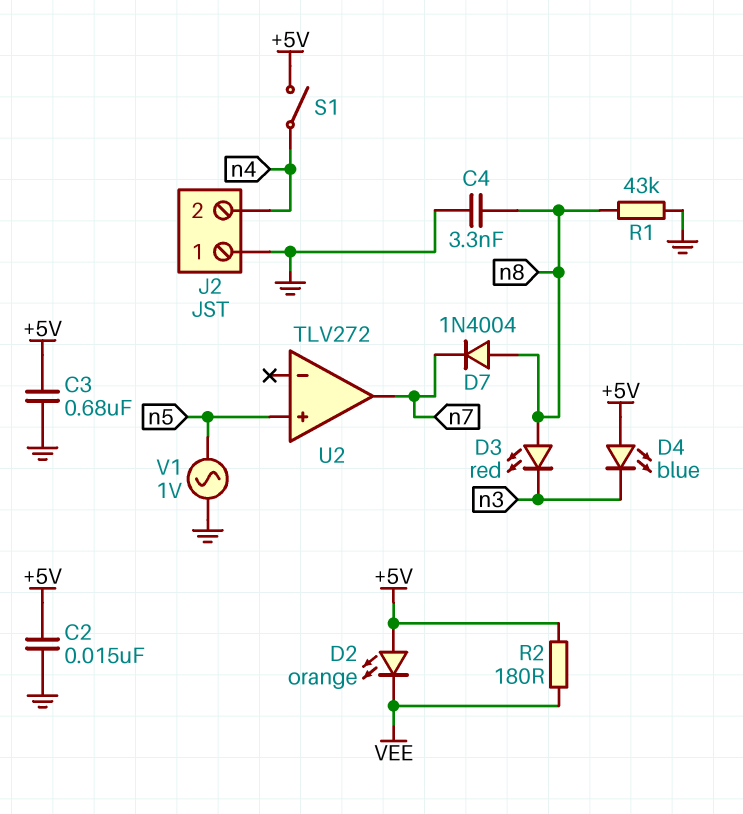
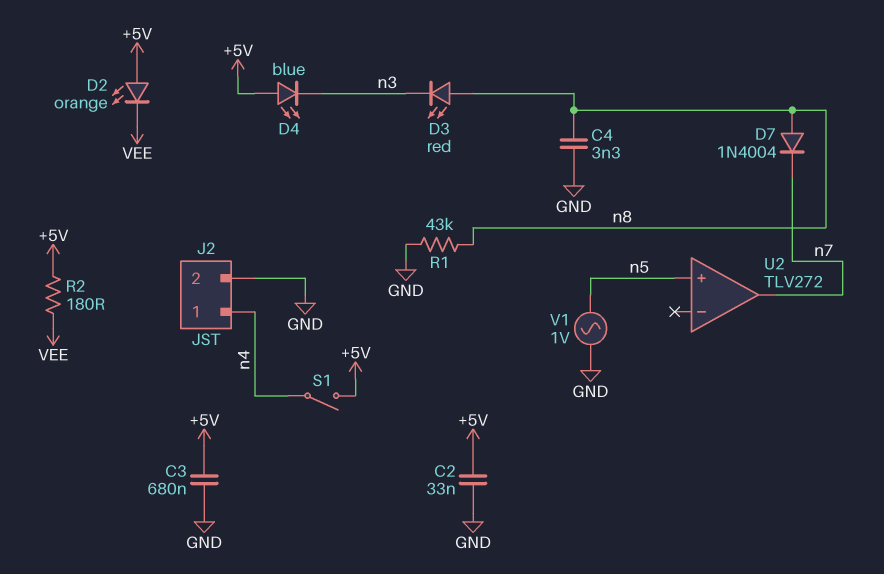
C2: 15nF (+5V, GND) -> 33nF (+5V, GND)
J2 pin 1: GND -> n4
J2 pin 2: n4 -> GND

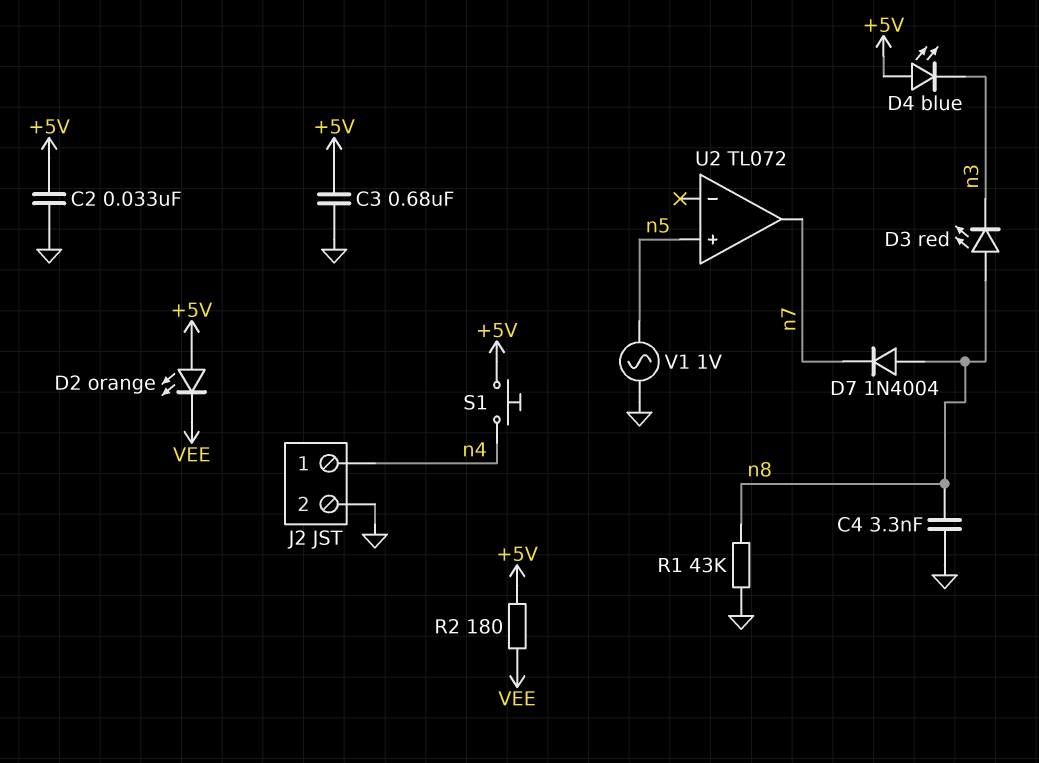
S1: switch (+5V, n4) -> button (+5V, n4)
U2: TLV272 -> TL072

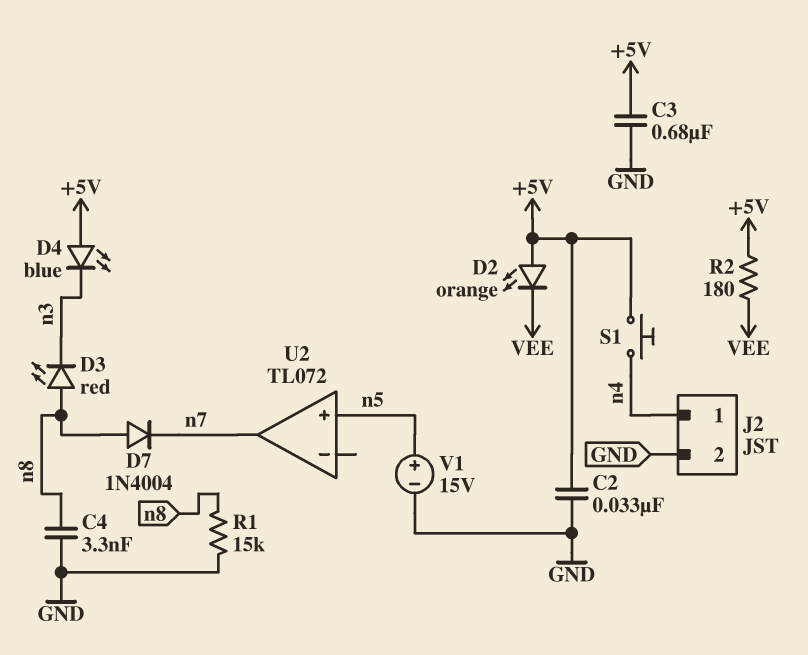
R1: 43k (GND, n8) -> 15k (GND, n8)
V1: AC 1V (GND, n5) -> 15V (plus n5, minus GND)

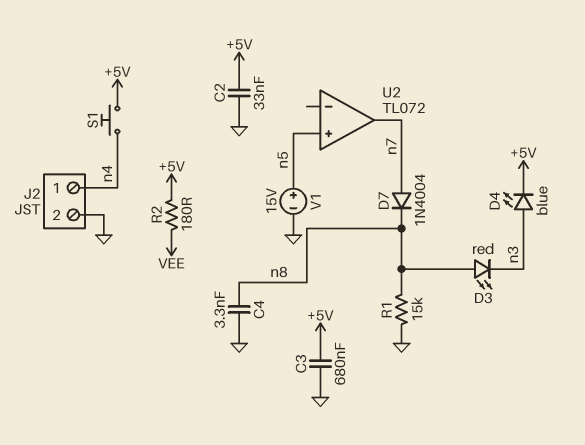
D2: LED orange (A +5V, K VEE) -> none
D4: LED blue (A +5V, K n3) -> LED blue (A n3, K +5V)
D7: diode 1N4004 (A n8, K n7) -> diode 1N4004 (A n7, K n8)

